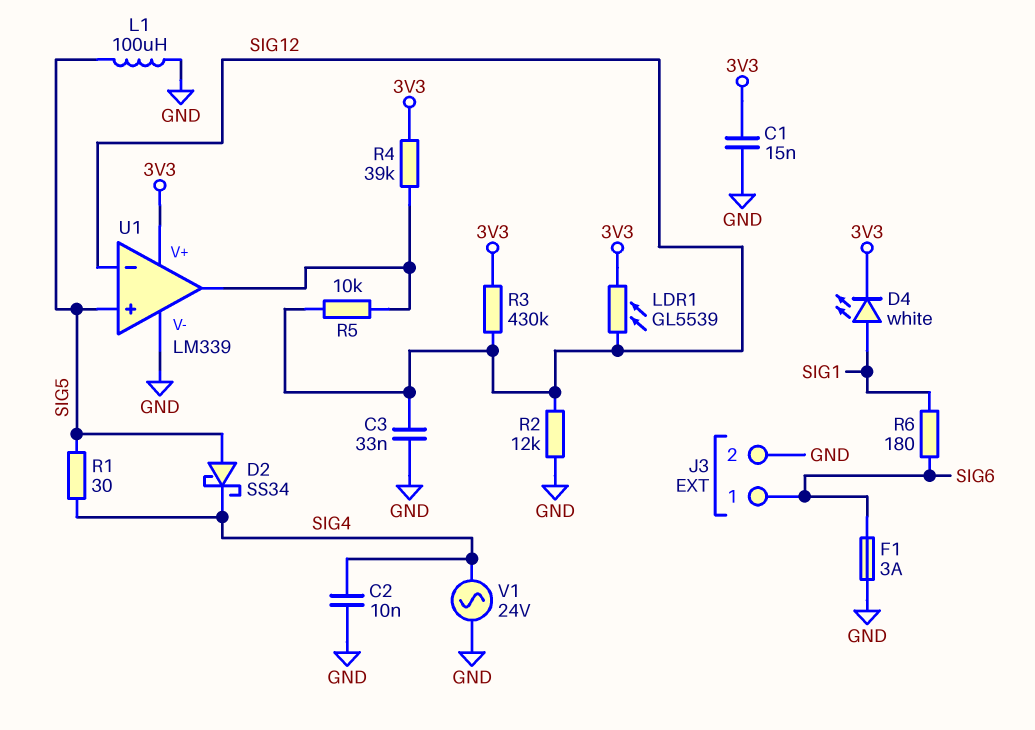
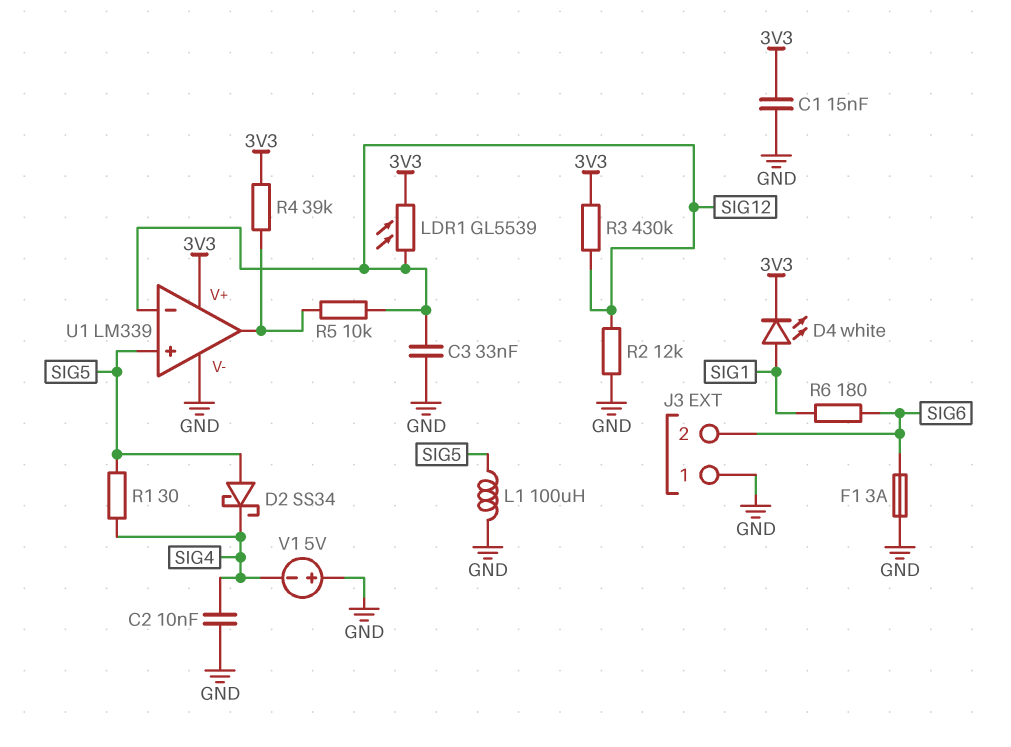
J3 pin 1: SIG6 -> GND
J3 pin 2: GND -> SIG6
V1: AC 24V (GND, SIG4) -> 5V (plus GND, minus SIG4)

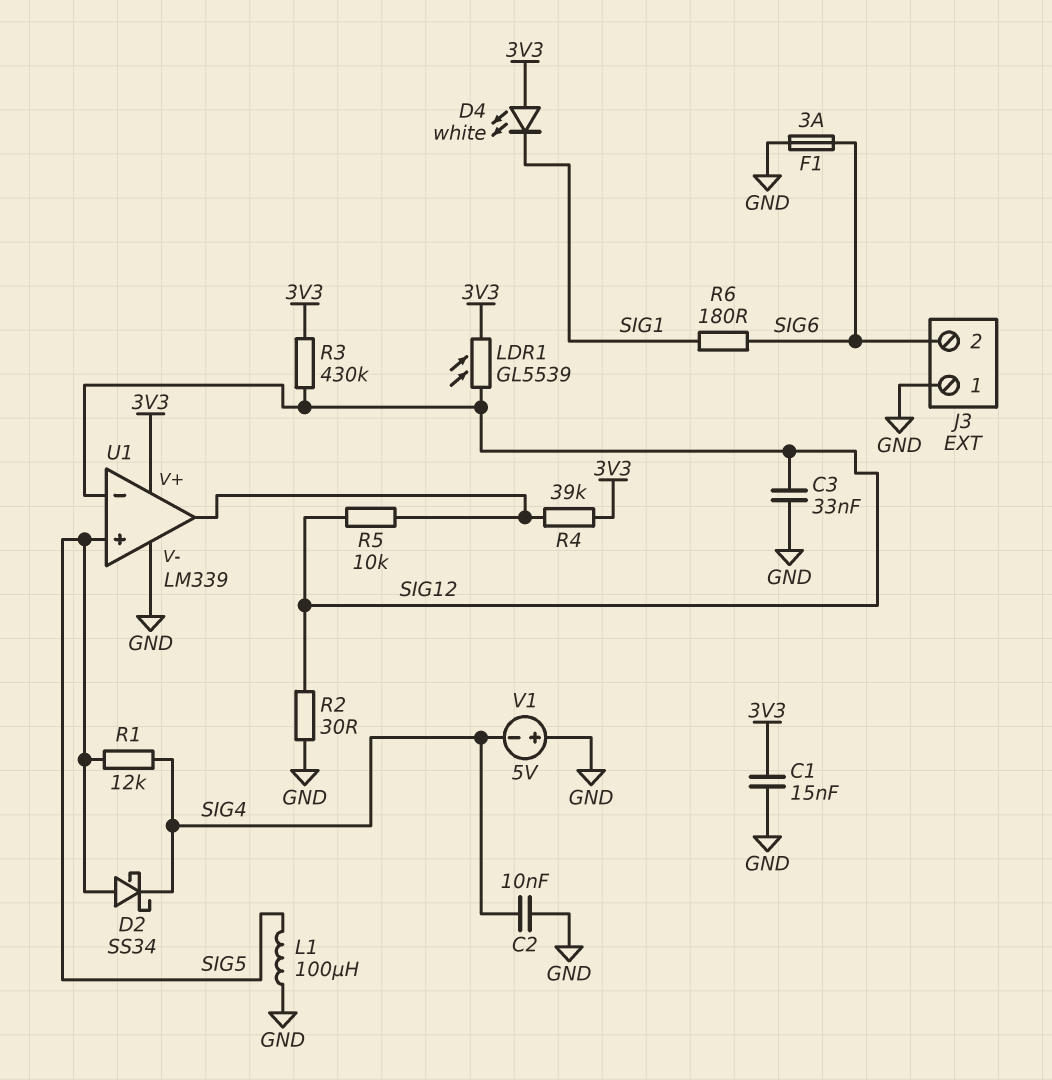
D4: LED white (A SIG1, K 3V3) -> LED white (A 3V3, K SIG1)
R1: 30 (SIG4, SIG5) -> 12k (SIG4, SIG5)
R2: 12k (GND, SIG12) -> 30 (GND, SIG12)

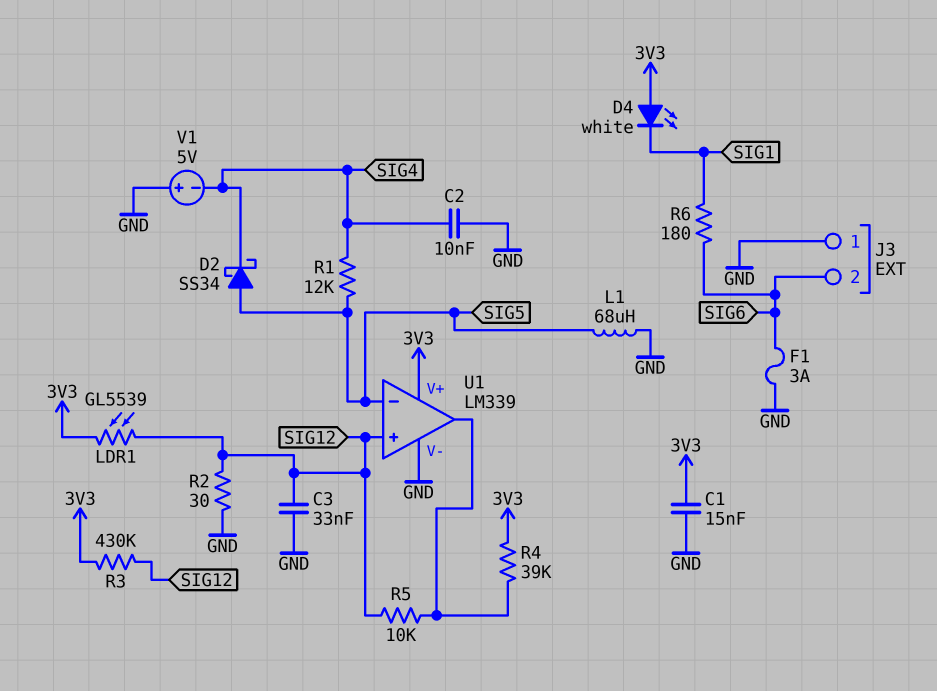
L1: 100uH (GND, SIG5) -> 68uH (GND, SIG5)
U1 pin in+: SIG5 -> SIG12
U1 pin in-: SIG12 -> SIG5

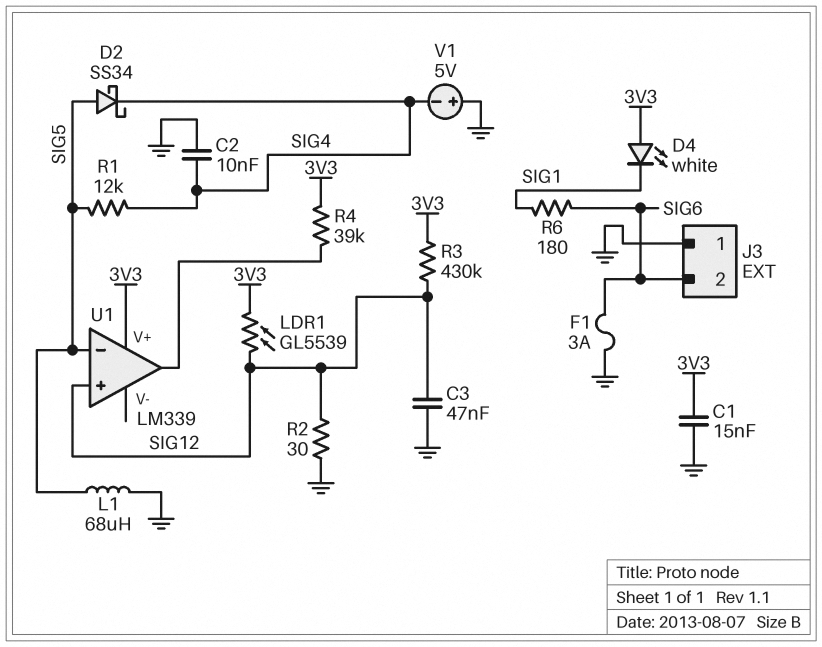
C3: 33nF (GND, SIG12) -> 47nF (GND, SIG12)
R5: 10k (SIG12, U1/out) -> none
U1 pin V-: GND -> none

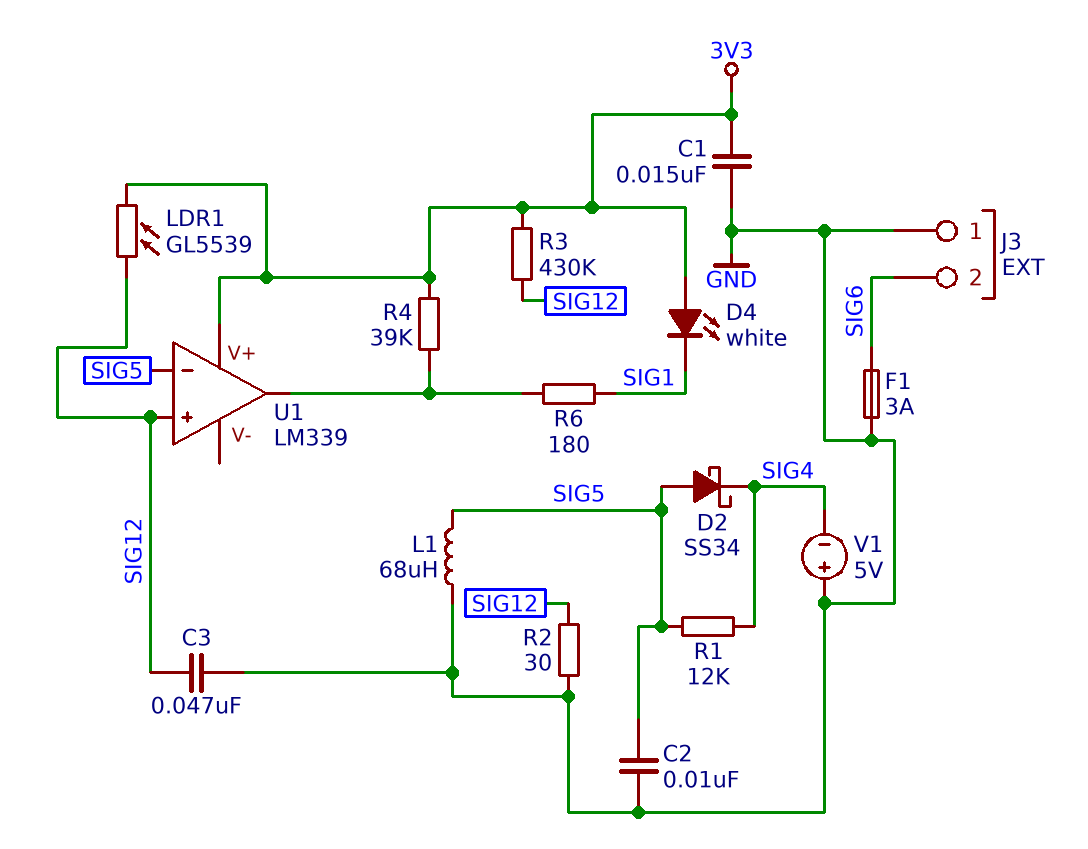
C2: 10nF (GND, SIG4) -> 10nF (GND, SIG5)
R6: 180 (SIG1, SIG6) -> 180 (SIG1, U1/out)

